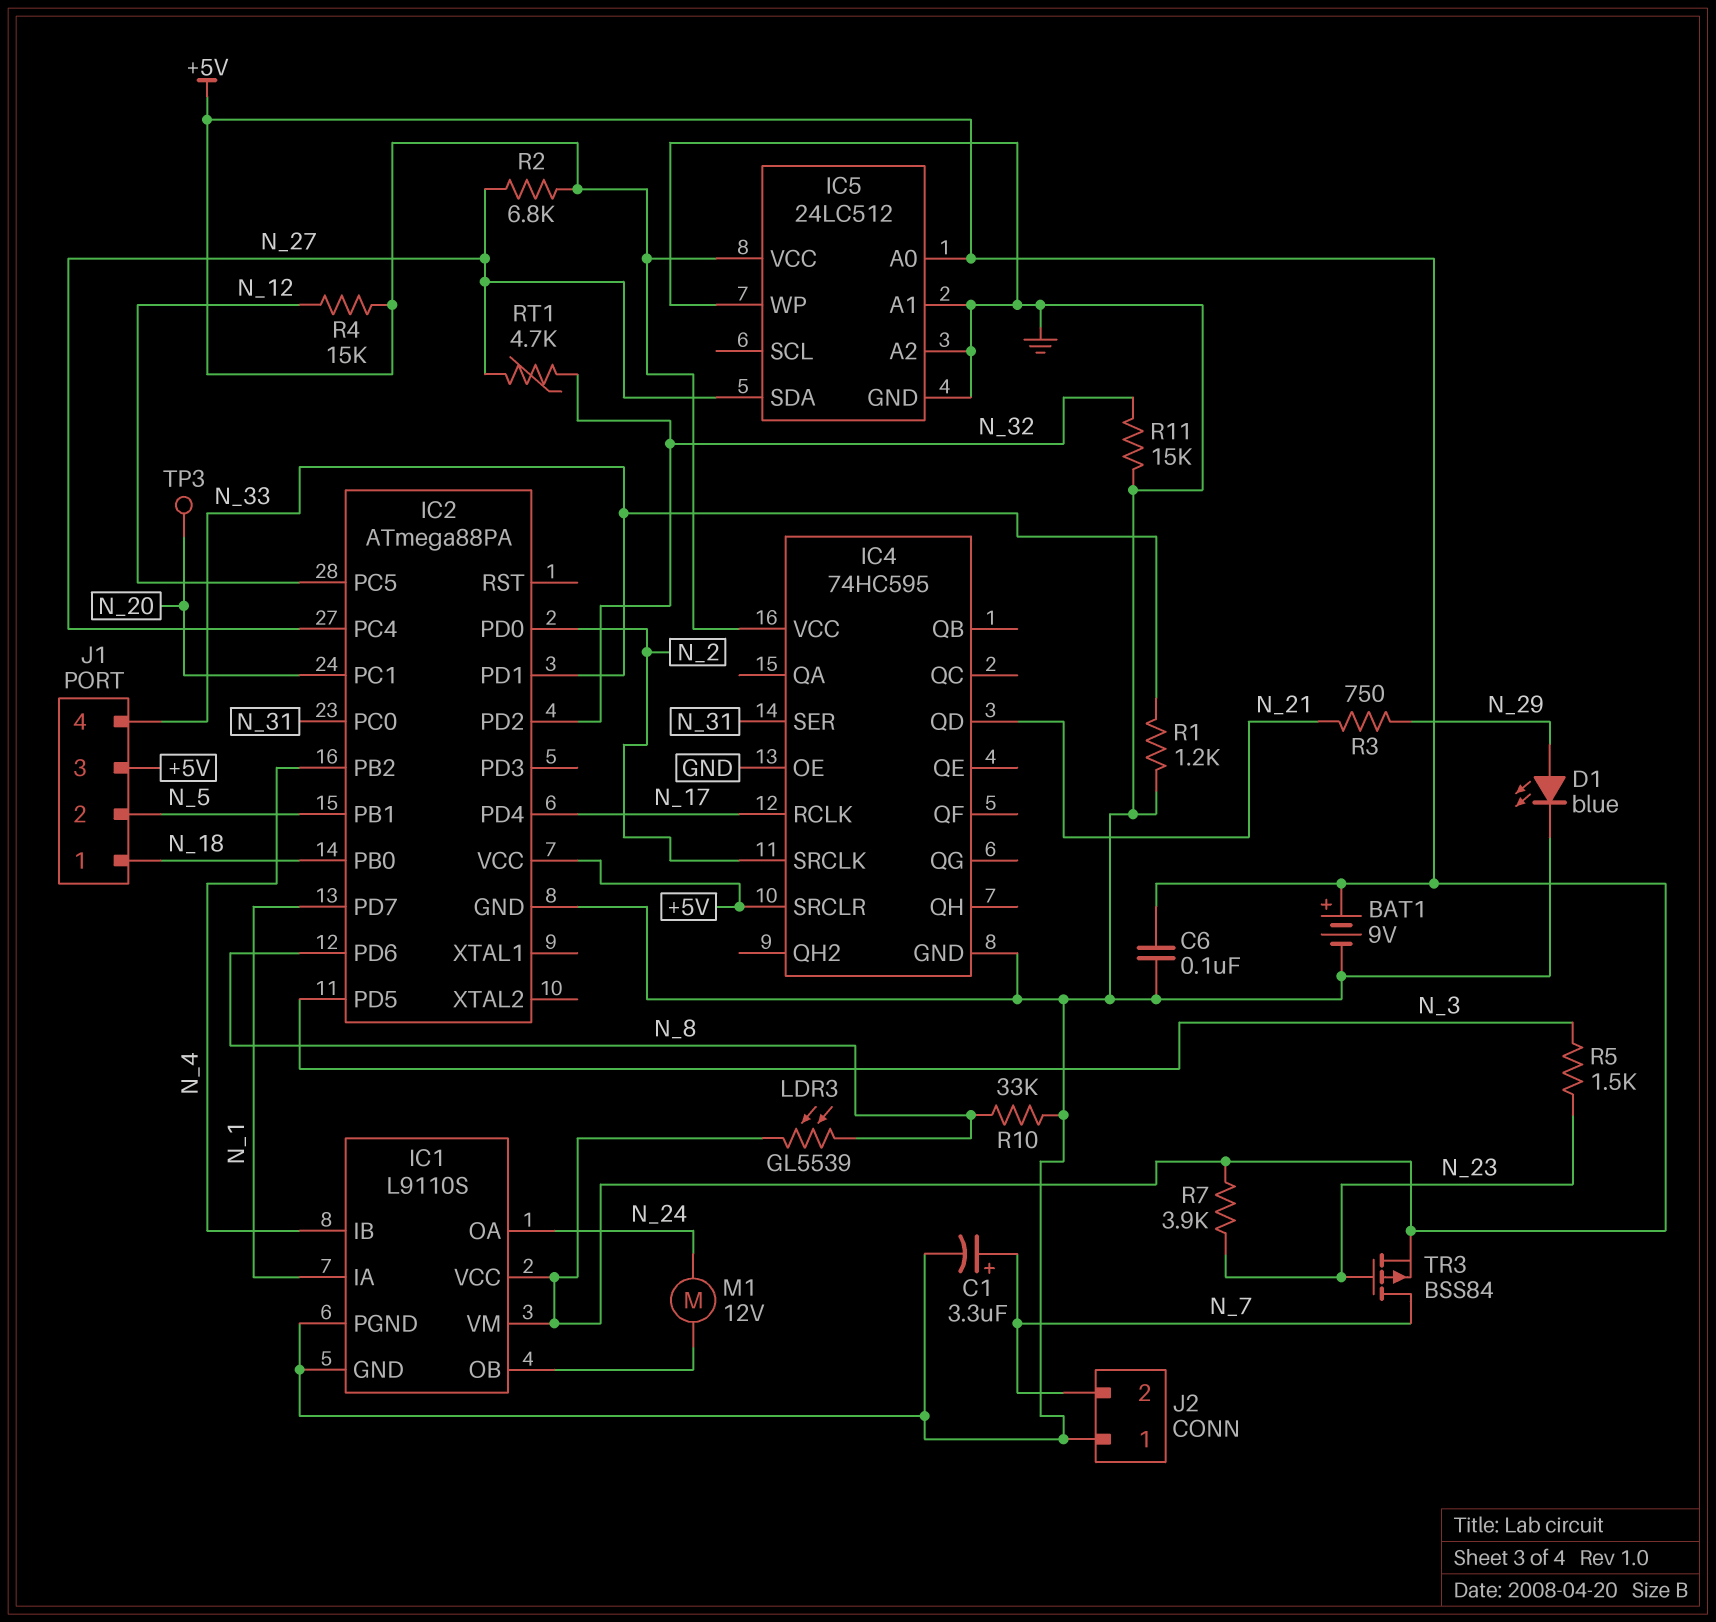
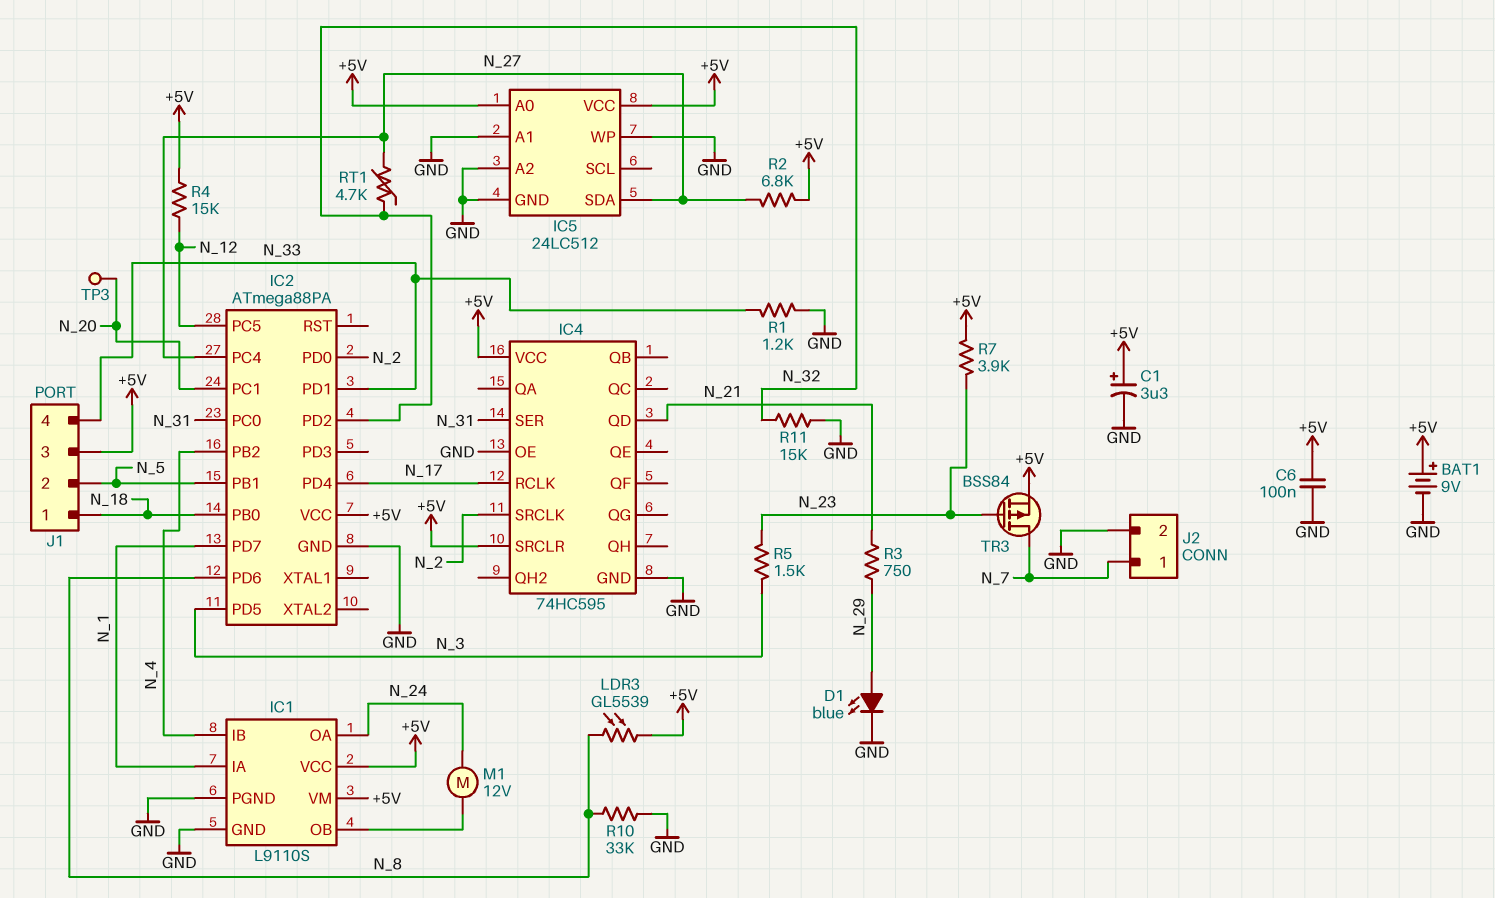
C1: 3.3uF (plus N_7, minus GND) -> 3.3uF (plus +5V, minus GND)
J2 pin 1: GND -> N_7
J2 pin 2: N_7 -> GND

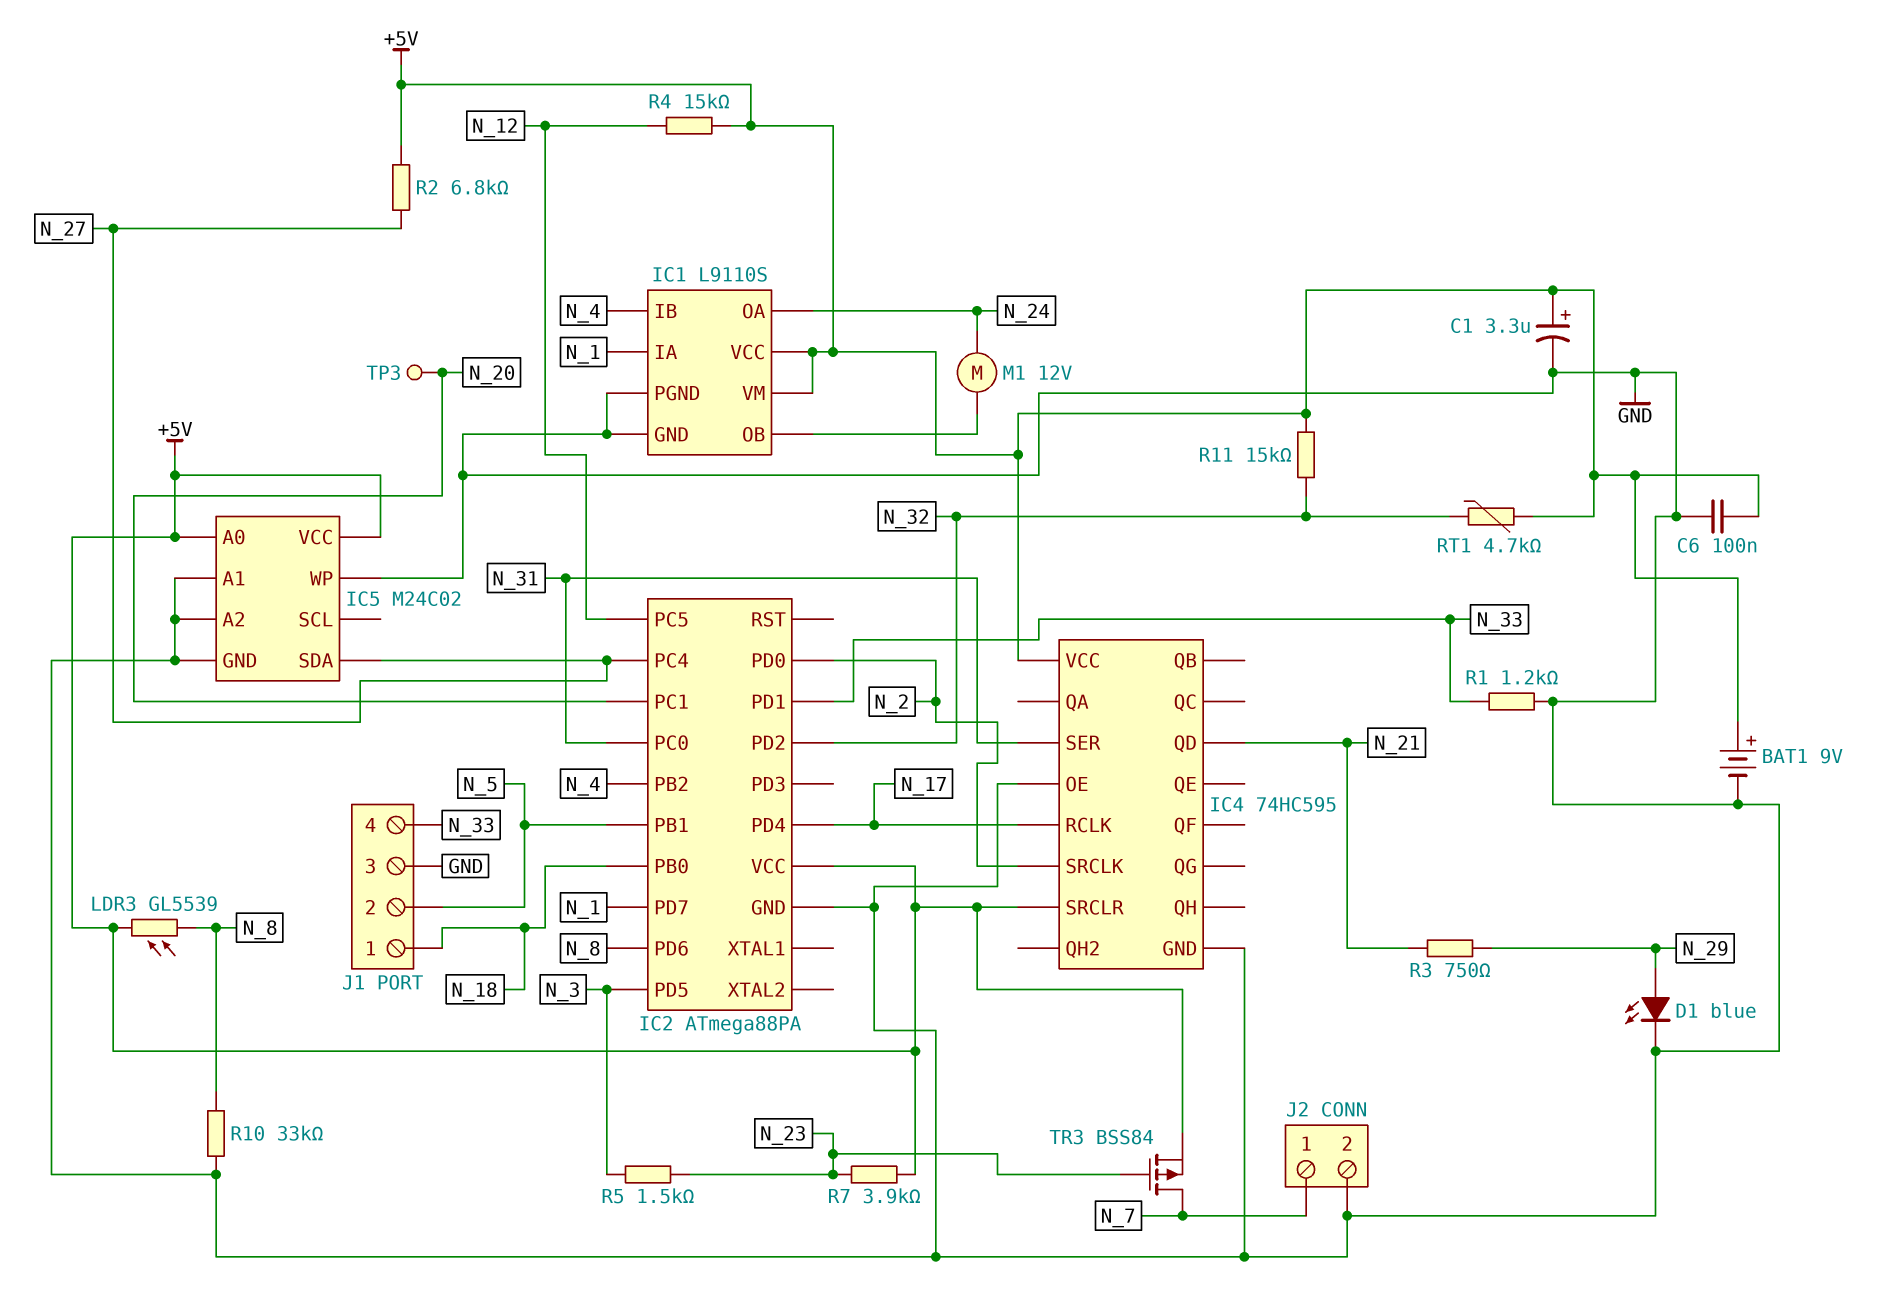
IC5: 24LC512 -> M24C02
J1 pin 3: +5V -> GND
R11: 15k (GND, N_32) -> 15k (+5V, N_32)
RT1: 4.7k (N_27, N_32) -> 4.7k (+5V, N_32)

